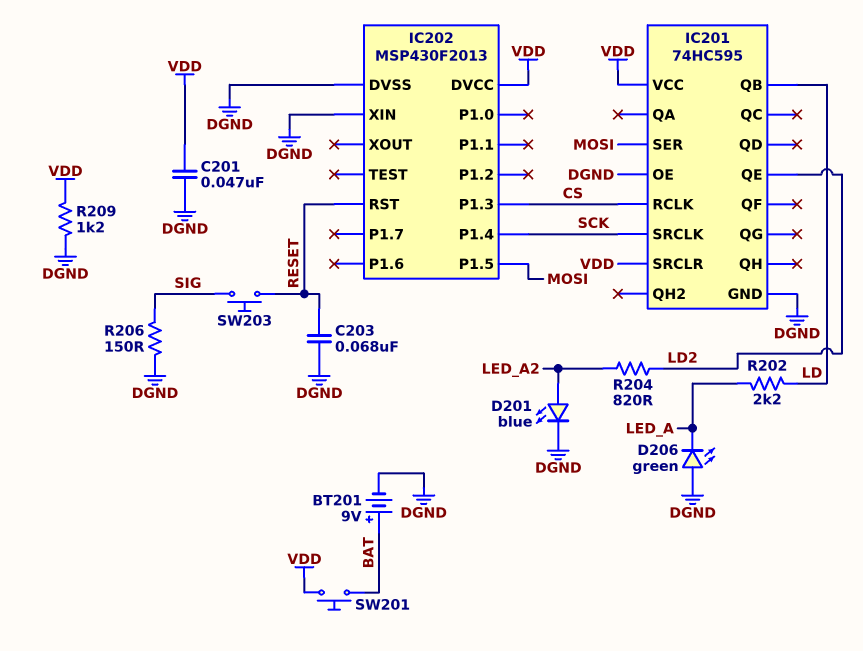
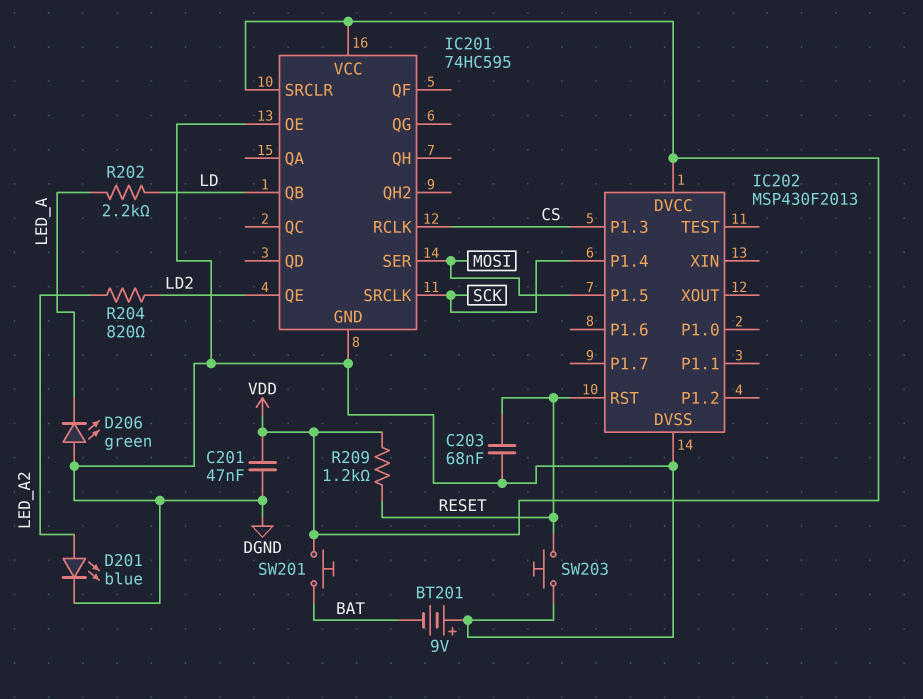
BT201: 9V (plus BAT, minus DGND) -> 9V (plus DGND, minus BAT)
IC202 pin XIN: DGND -> none
R206: 150 (DGND, SIG) -> none
R209: 1.2k (DGND, VDD) -> 1.2k (RESET, VDD)
SW203: button (RESET, SIG) -> button (DGND, RESET)

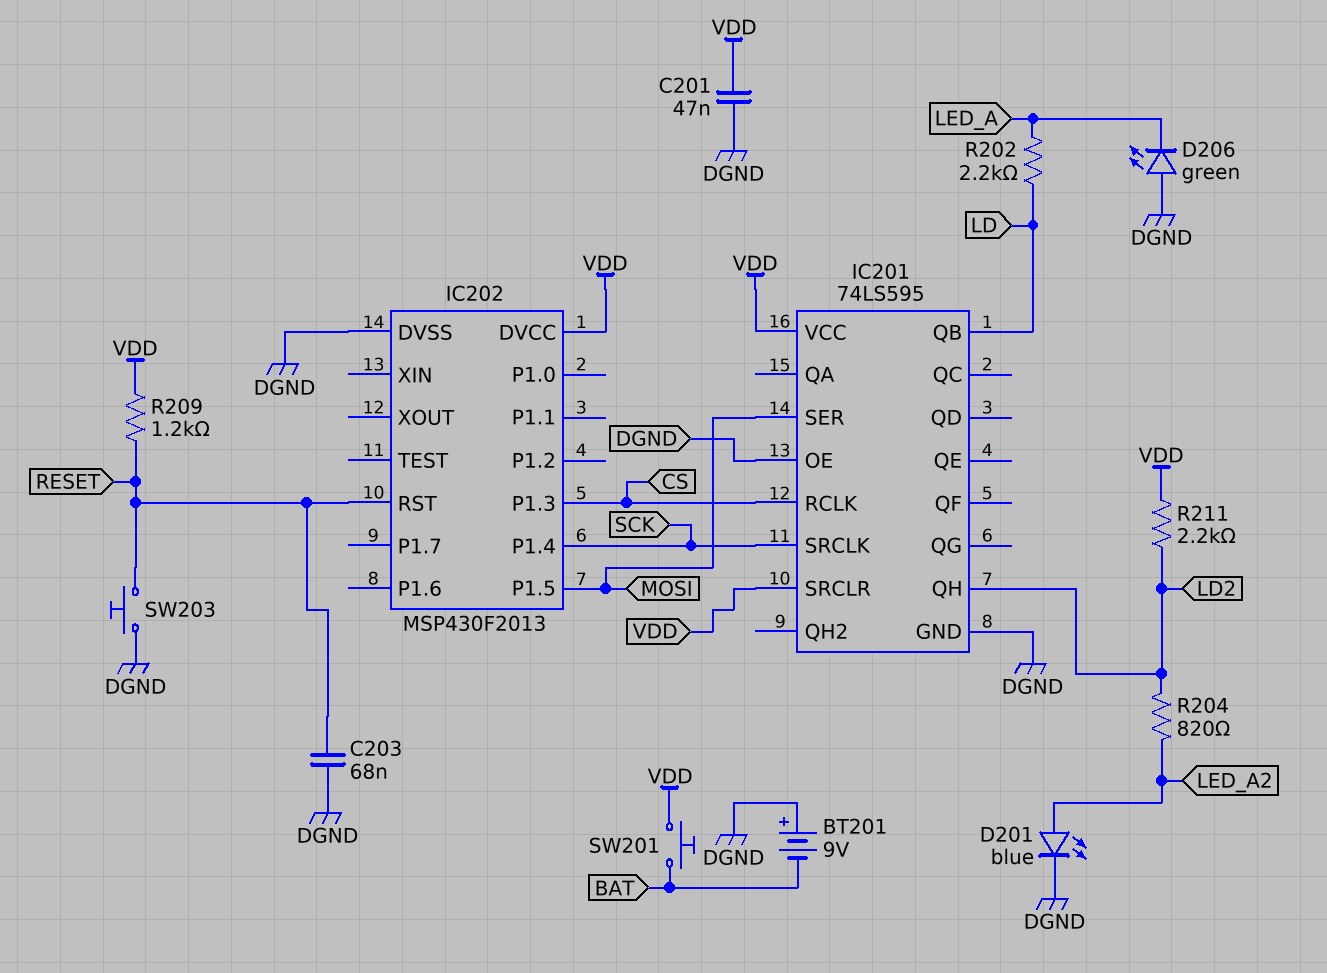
IC201: 74HC595 -> 74LS595
IC201 pin QE: LD2 -> none
IC201 pin QH: none -> LD2
R211: none -> 2.2k (LD2, VDD)

